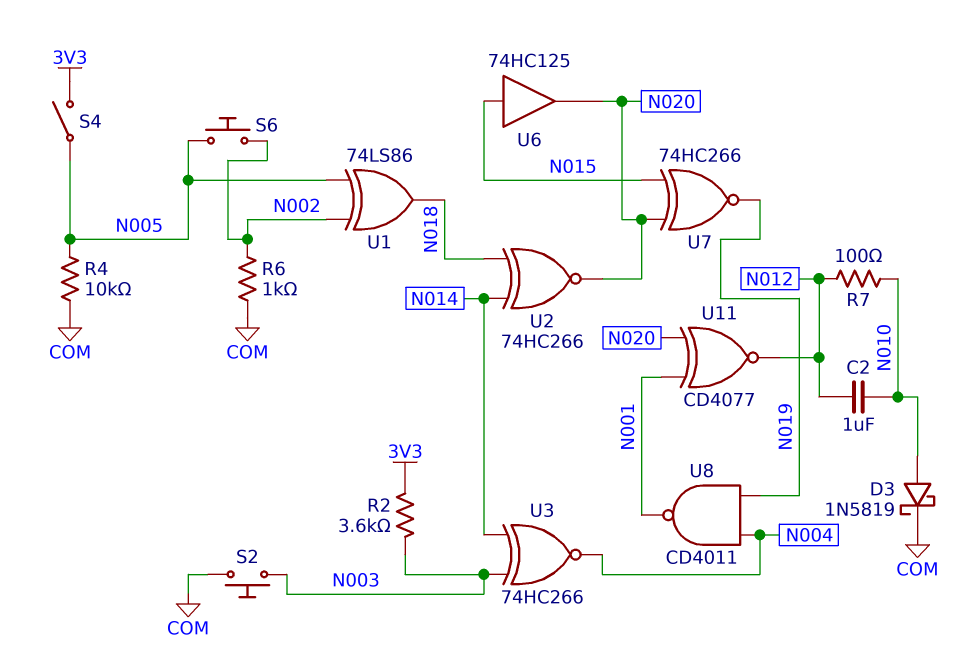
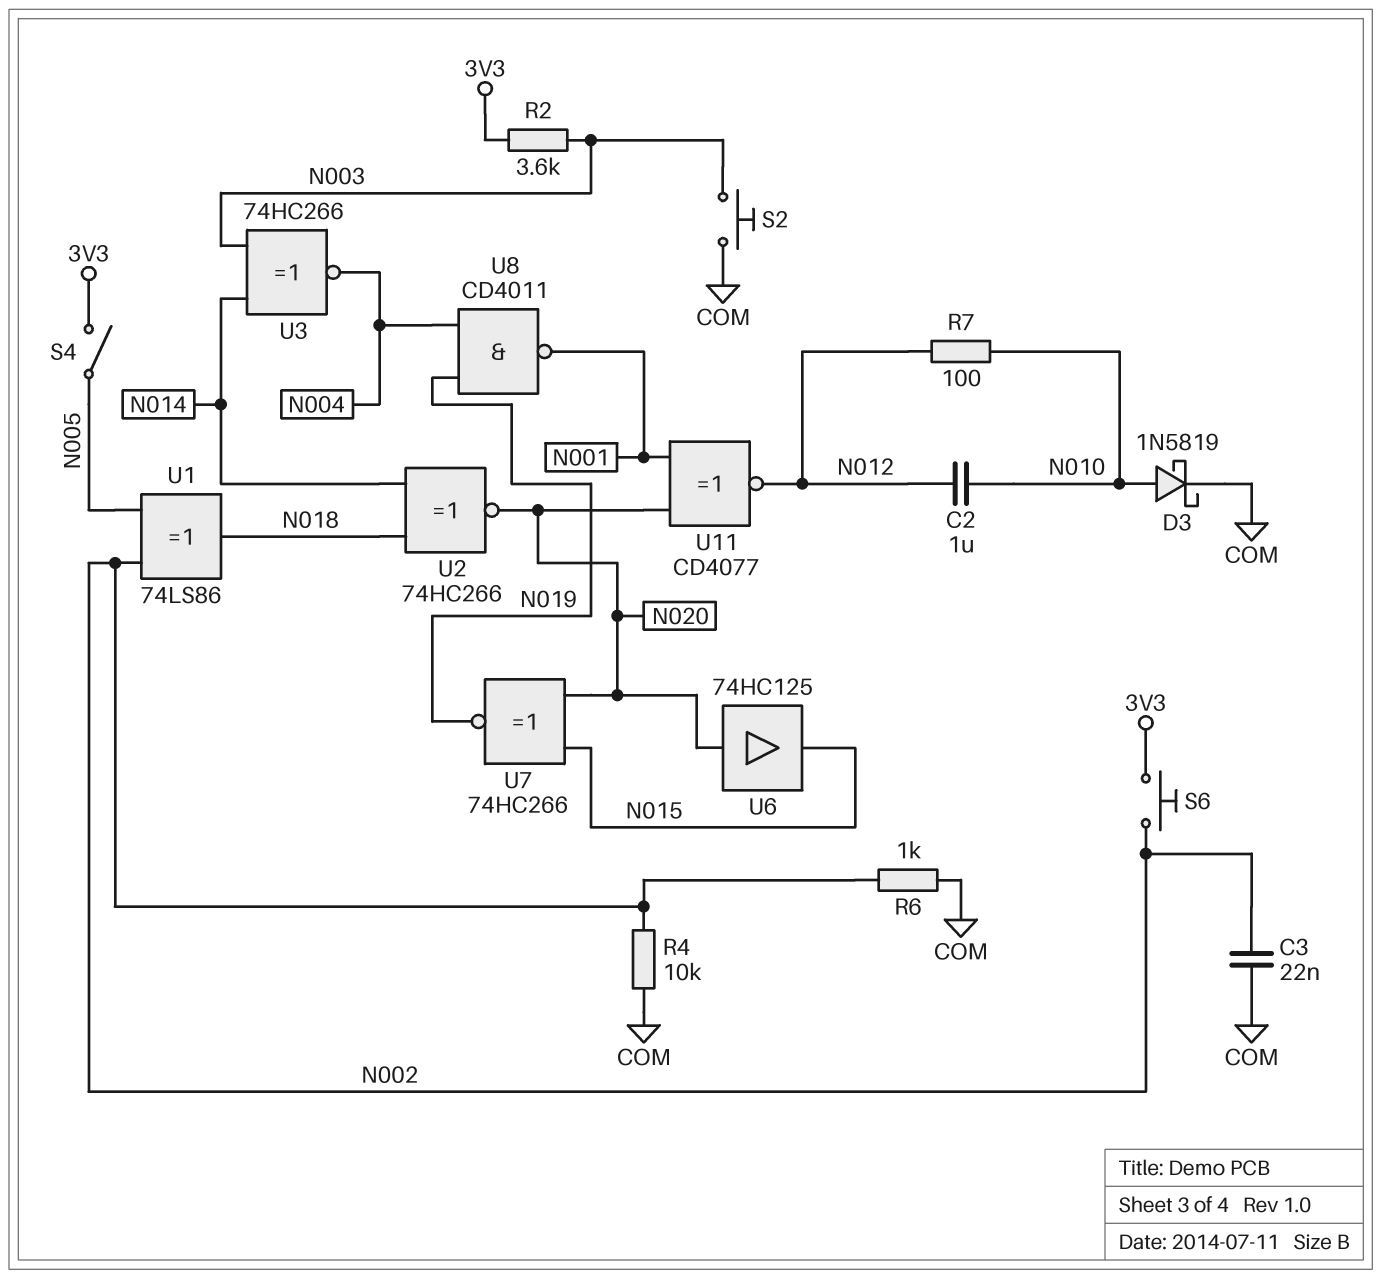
C3: none -> 22nF (COM, N002)
R4: 10k (COM, N005) -> 10k (COM, N002)
S6: button (N002, N005) -> button (3V3, N002)
U6: buffer 74HC125 (in N015, out N020) -> buffer 74HC125 (in N020, out N015)

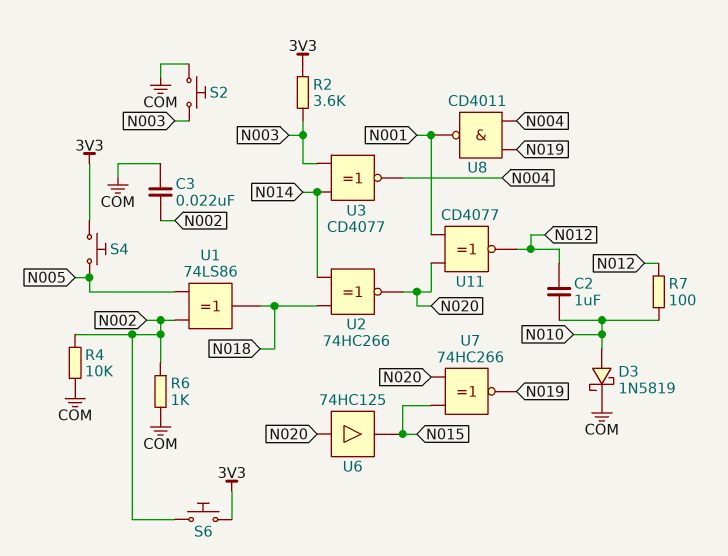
S4: switch (3V3, N005) -> button (3V3, N005)
U3: XNOR 74HC266 (in N003, in N014, out N004) -> XNOR CD4077 (in N003, in N014, out N004)

